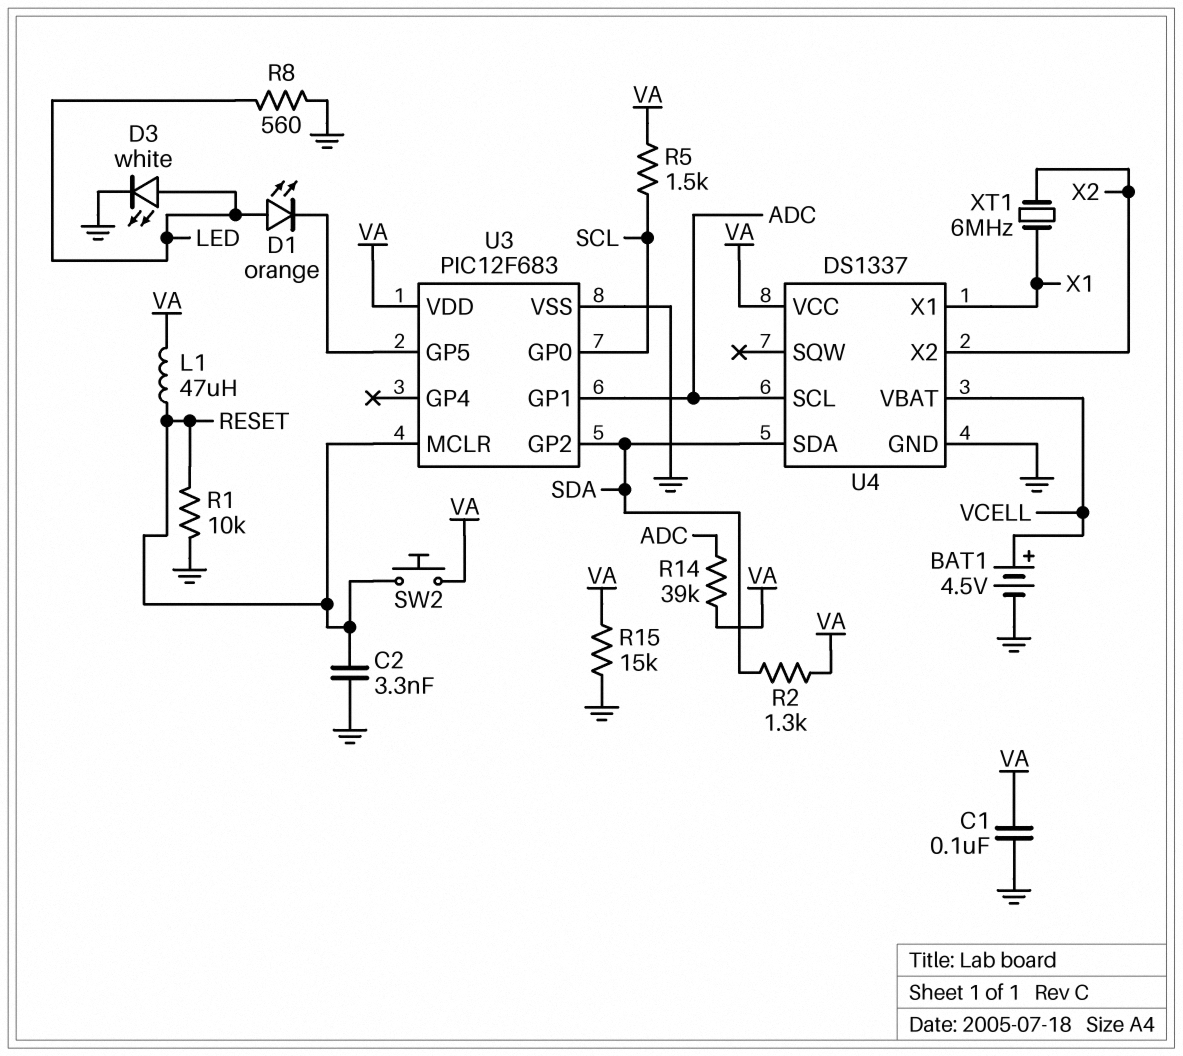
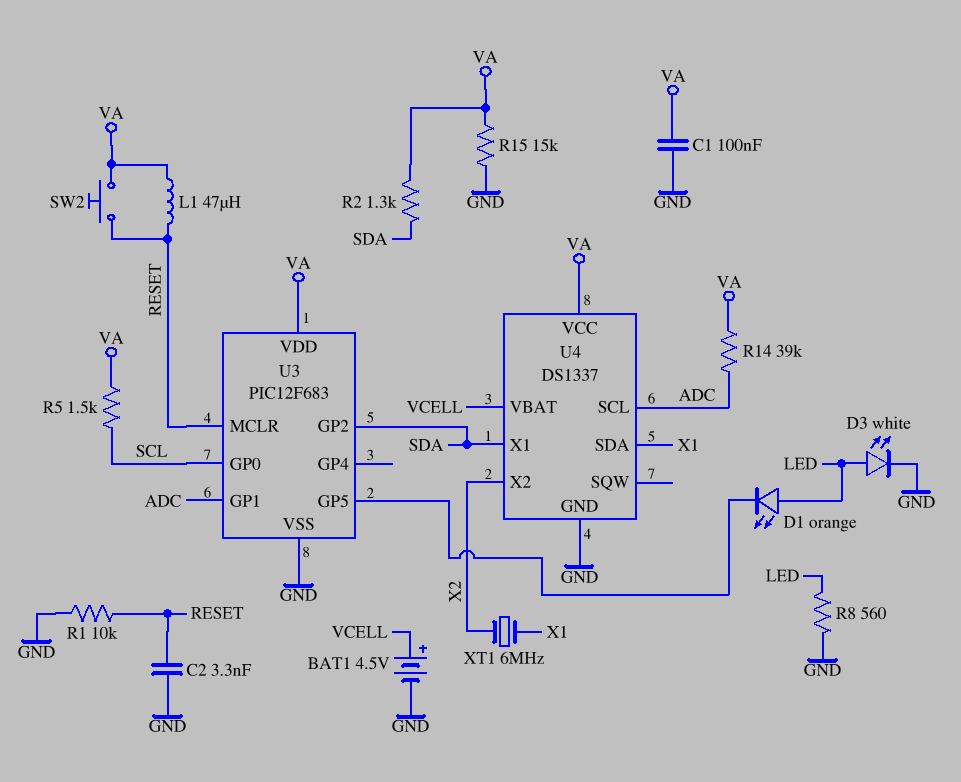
U4 pin SDA: SDA -> X1
U4 pin X1: X1 -> SDA

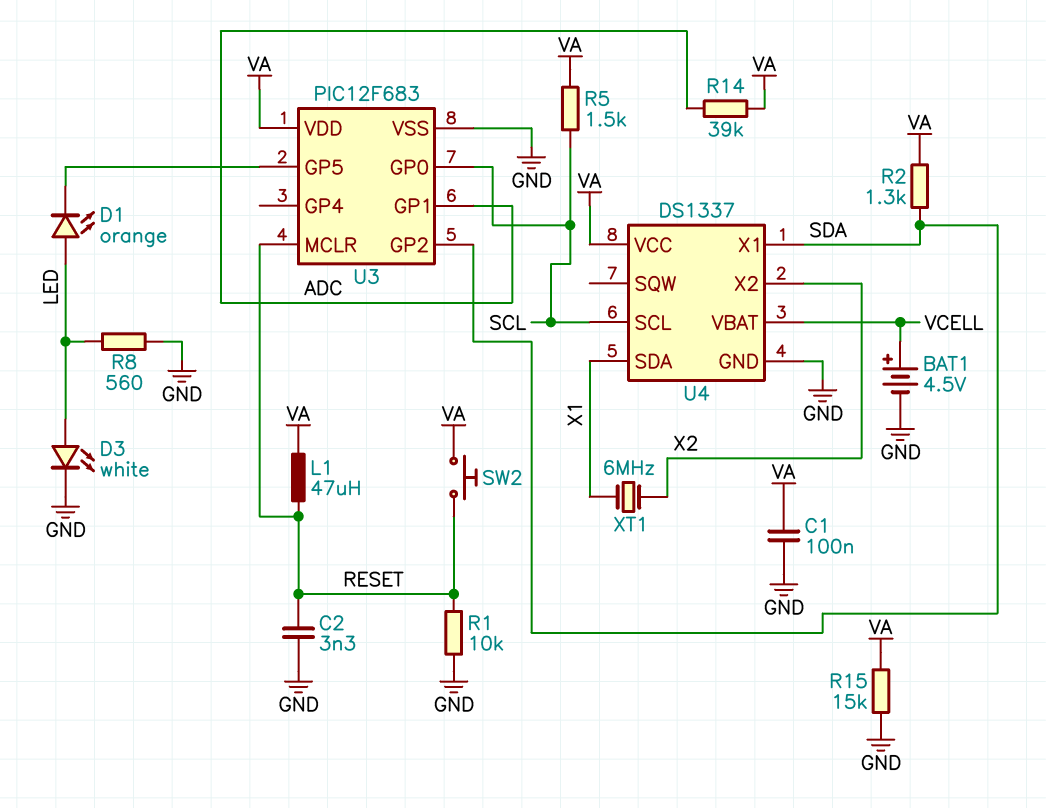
U4 pin SCL: ADC -> SCL

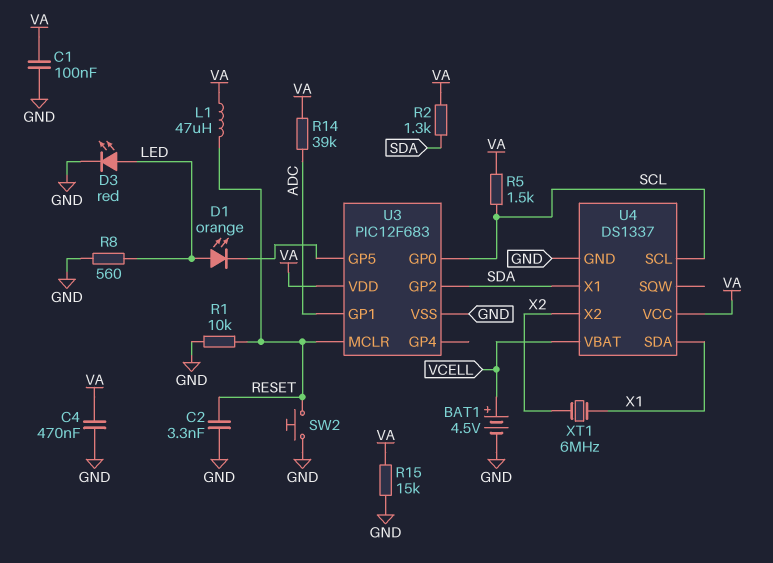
C4: none -> 470nF (GND, VA)
D3: LED white (A LED, K GND) -> LED red (A LED, K GND)
SW2: button (RESET, VA) -> button (GND, RESET)

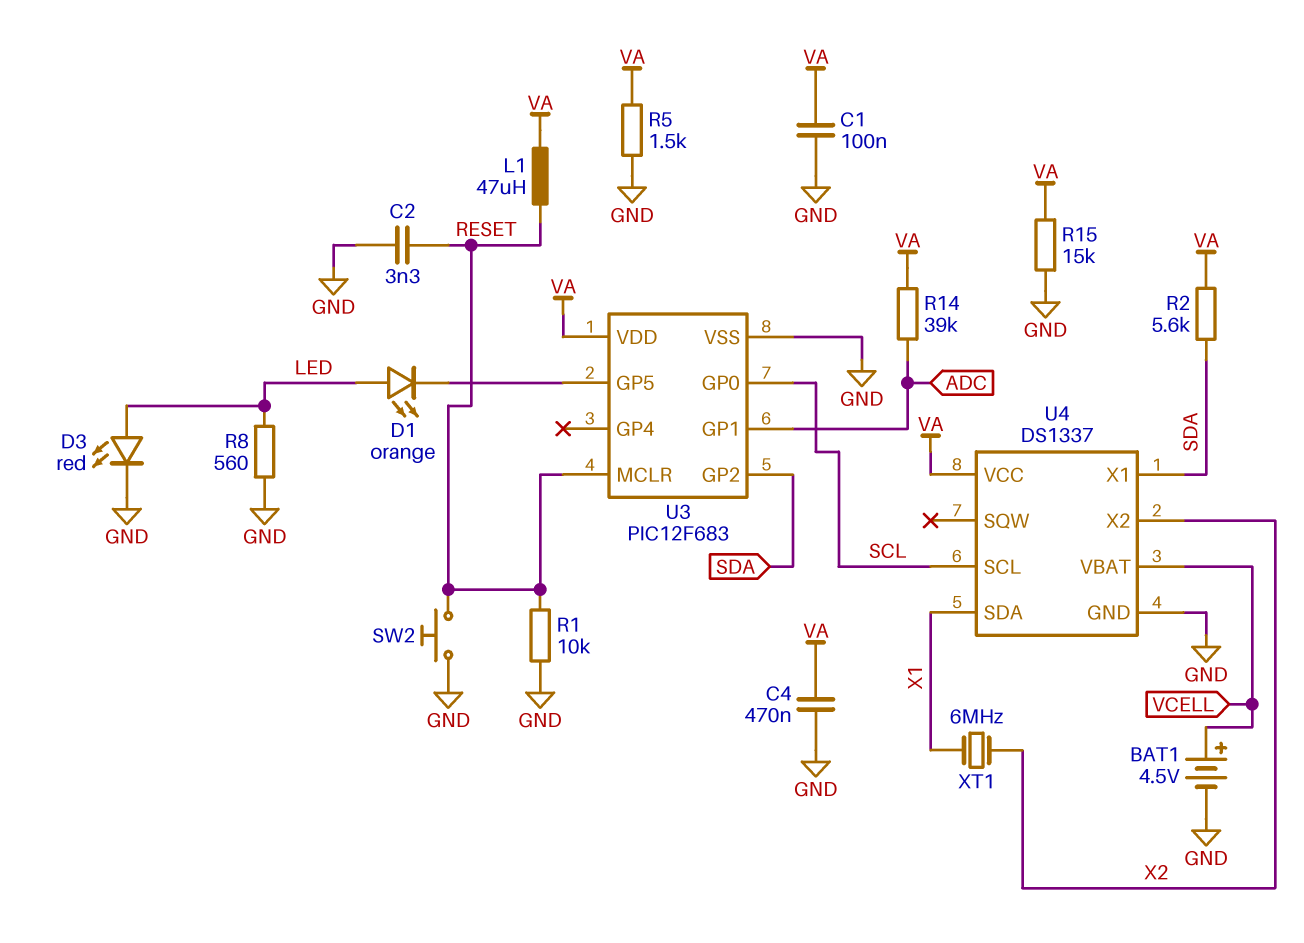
R2: 1.3k (SDA, VA) -> 5.6k (SDA, VA)
R5: 1.5k (SCL, VA) -> 1.5k (GND, VA)

